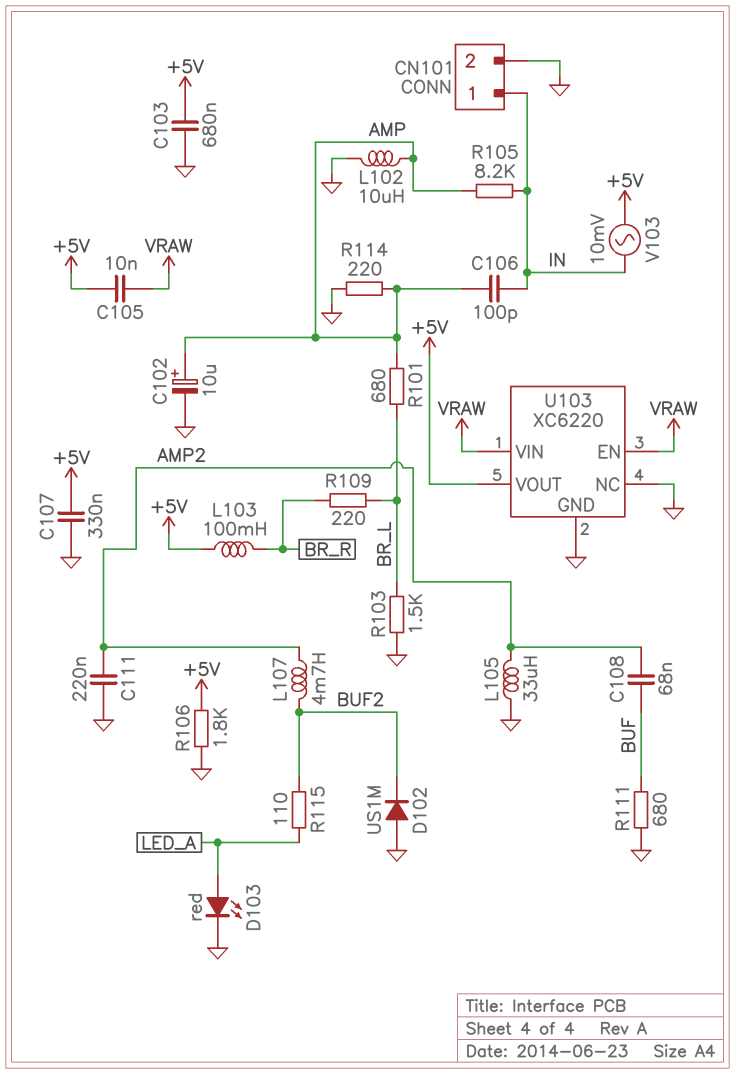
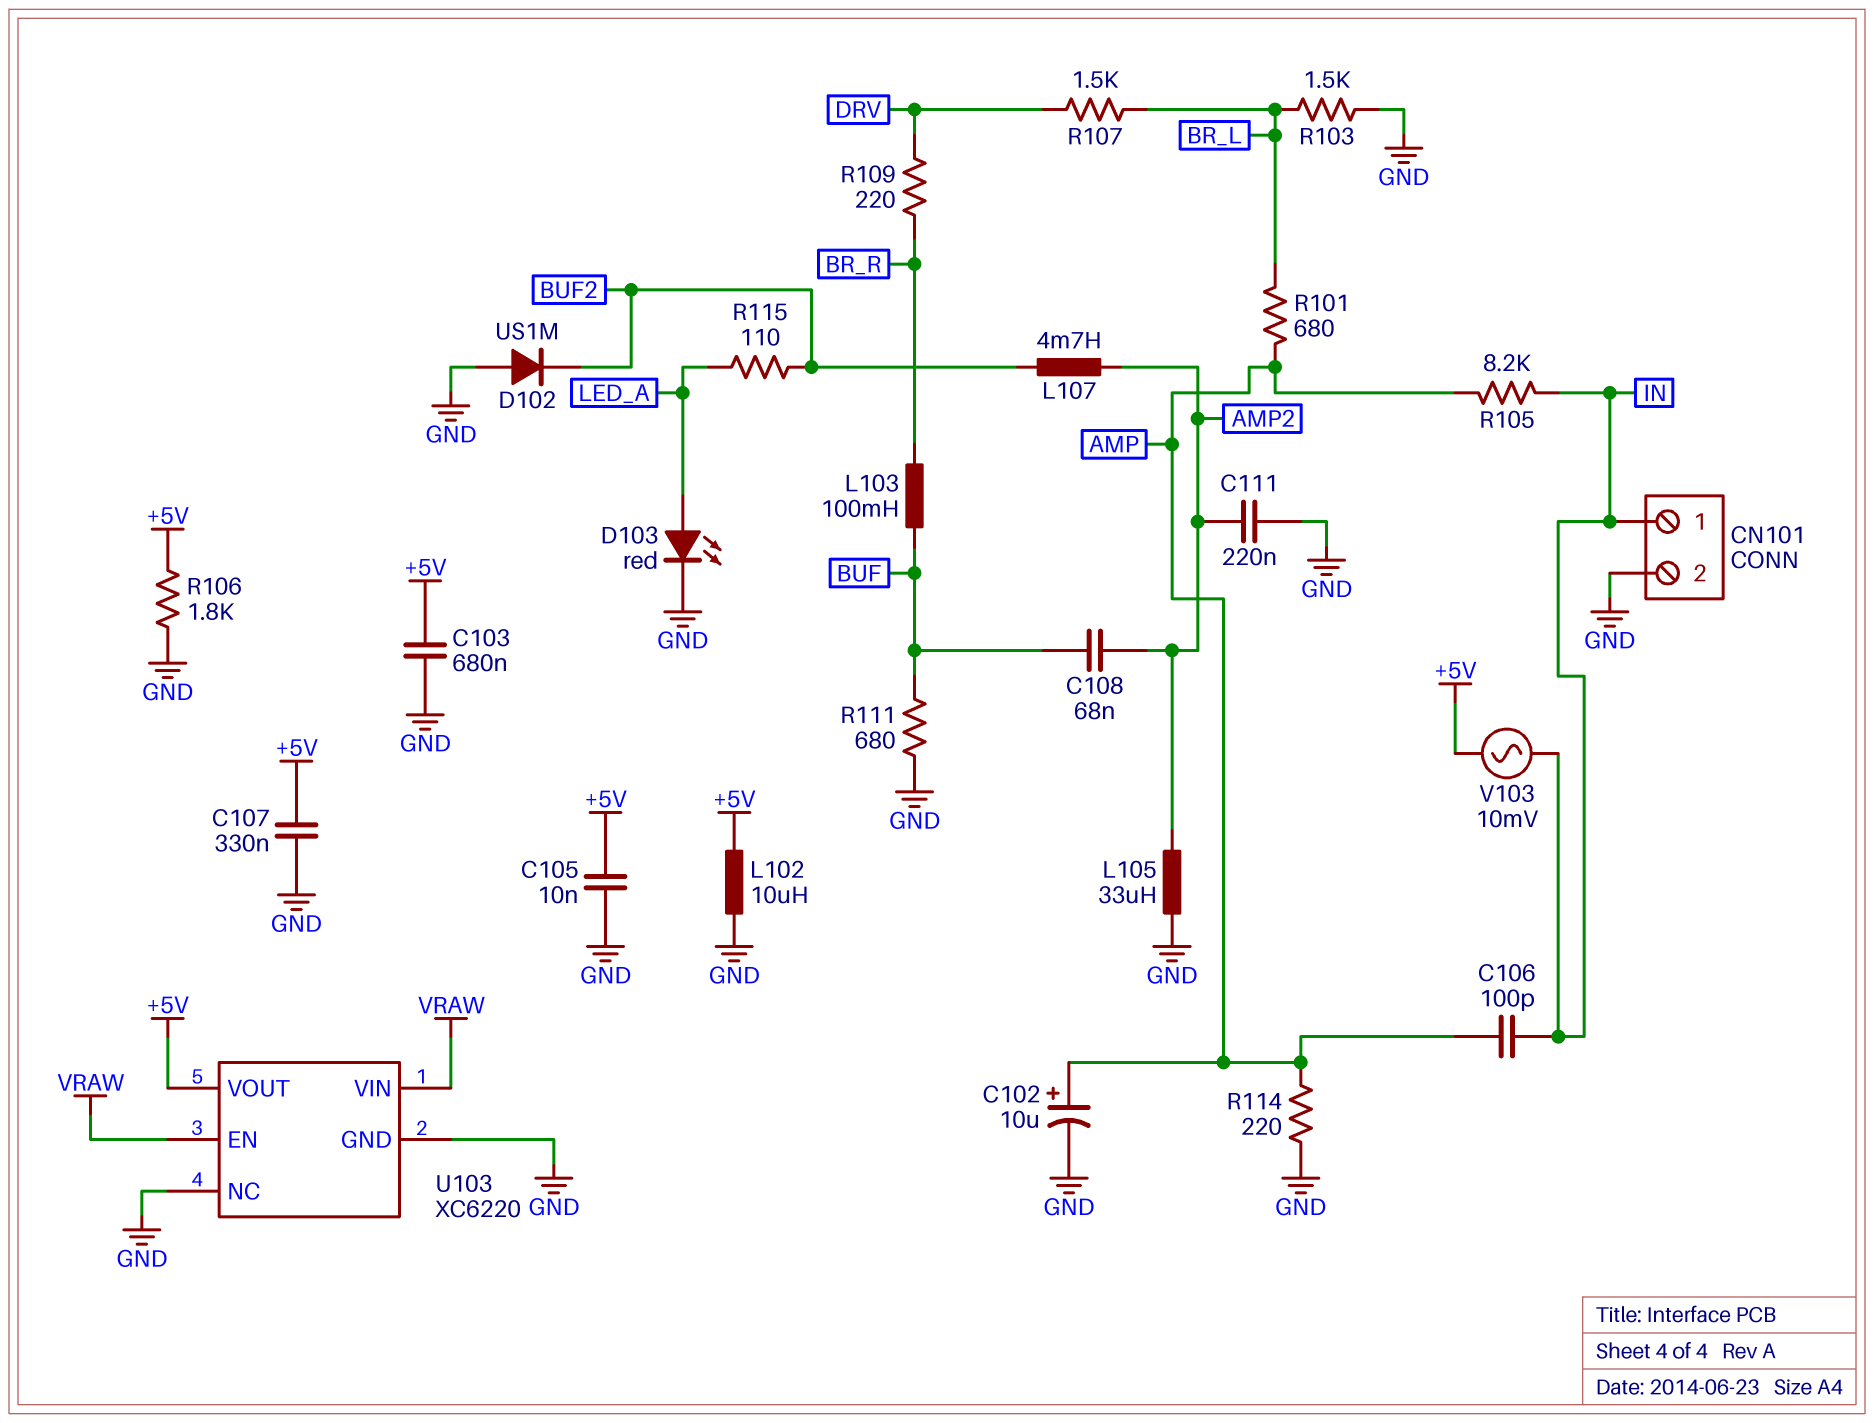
C105: 10nF (+5V, VRAW) -> 10nF (+5V, GND)
L102: 10uH (AMP, GND) -> 10uH (+5V, GND)
L103: 100mH (+5V, BR_R) -> 100mH (BR_R, BUF)
R107: none -> 1.5k (BR_L, DRV)
R109: 220 (BR_L, BR_R) -> 220 (BR_R, DRV)

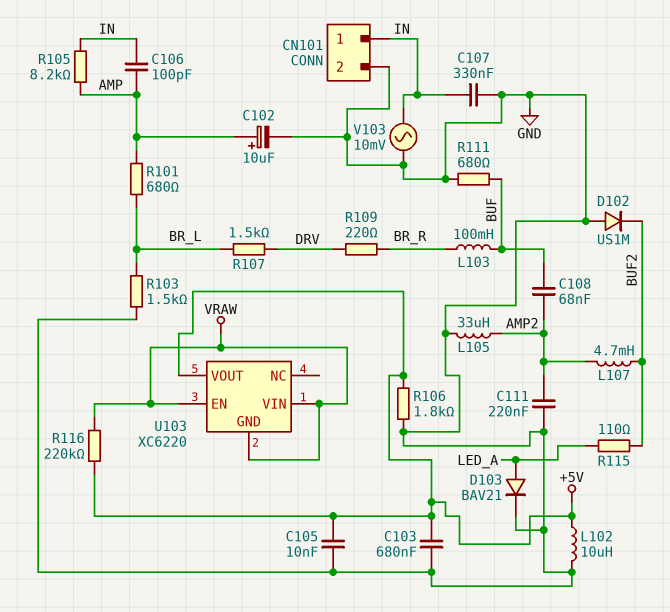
C107: 330nF (+5V, GND) -> 330nF (GND, IN)
D103: LED red (A LED_A, K GND) -> diode BAV21 (A LED_A, K GND)
R114: 220 (AMP, GND) -> none
R116: none -> 220k (+5V, VRAW)
U103 pin GND: GND -> VRAW
U103 pin NC: GND -> none
V103: AC 10mV (+5V, IN) -> AC 10mV (GND, IN)

